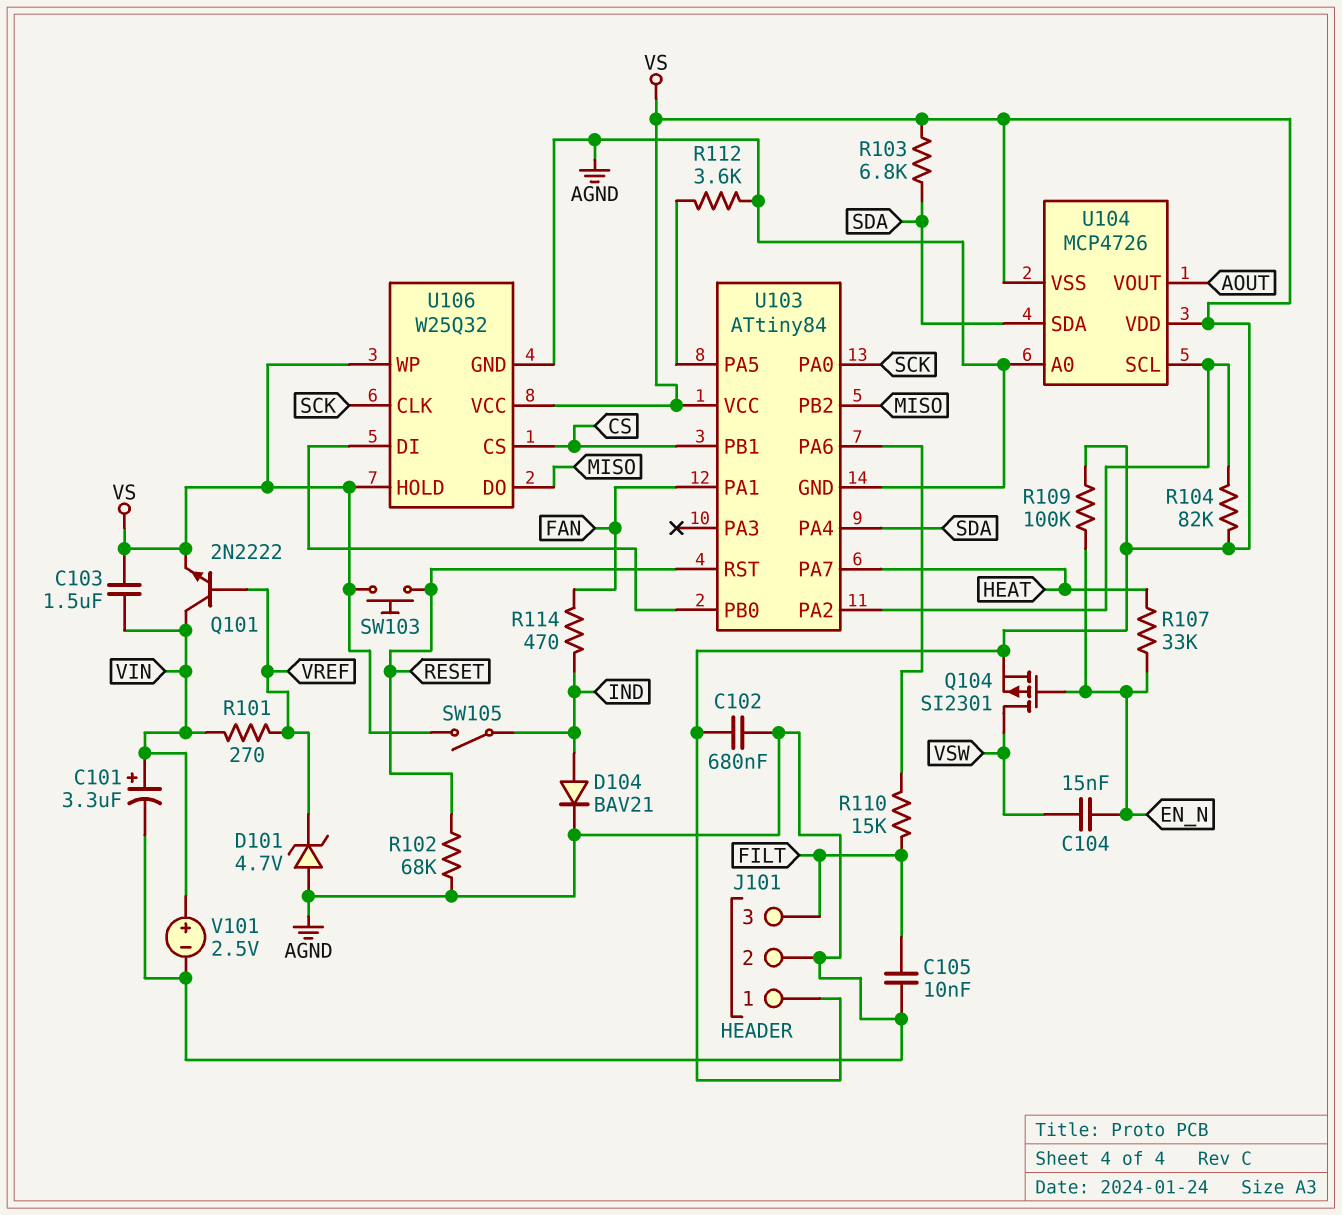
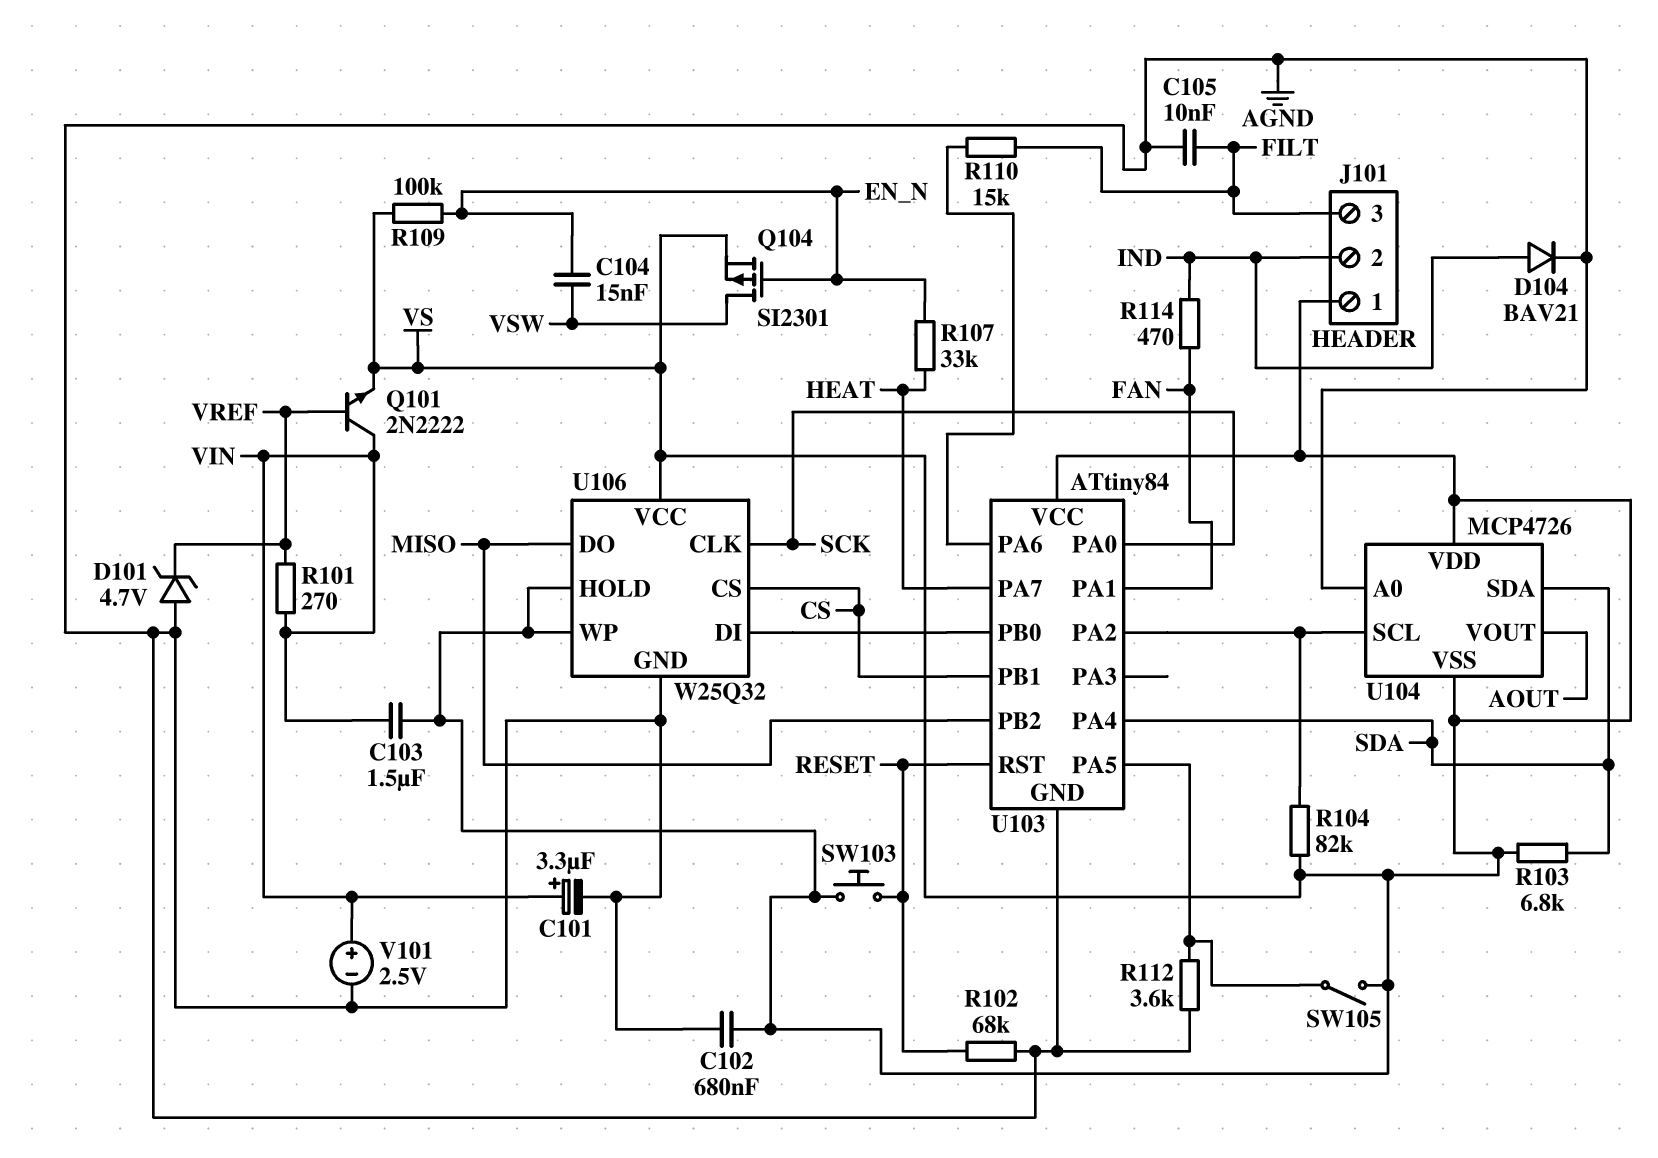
J101 pin 2: AGND -> IND
SW105: switch (IND, VS) -> switch (U103/PA5, VS)

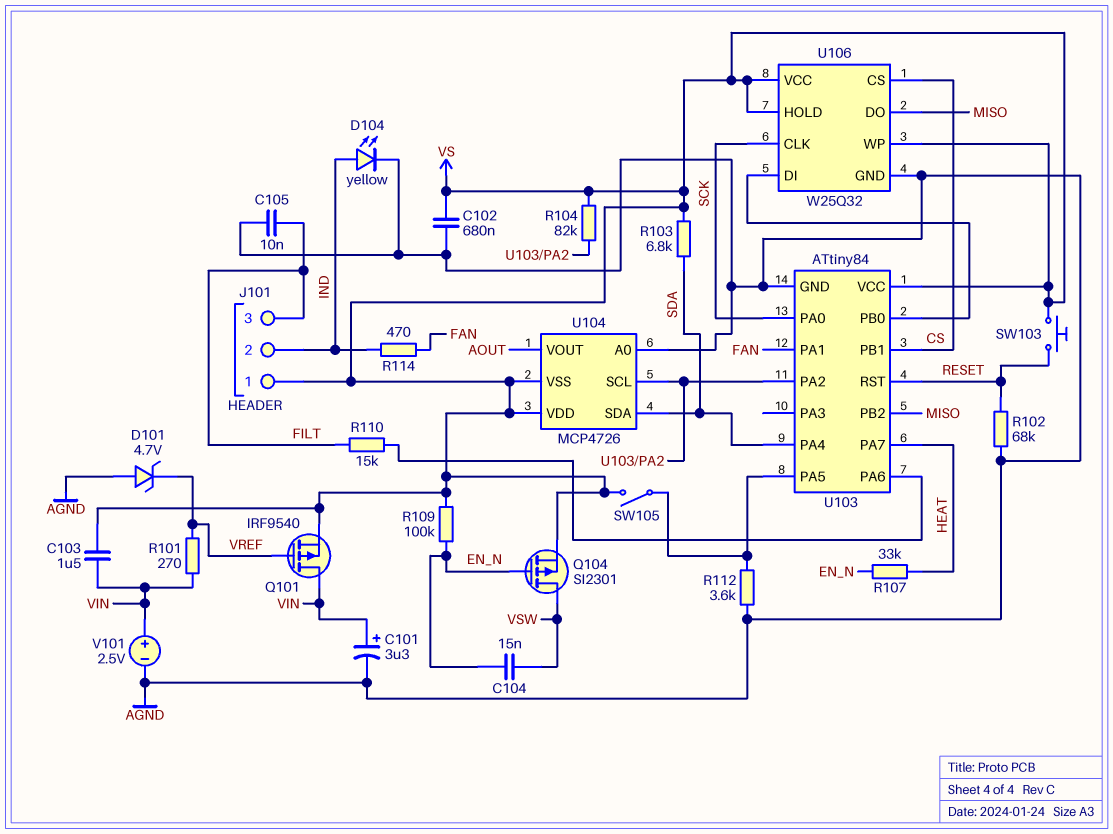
D104: diode BAV21 (A IND, K AGND) -> LED yellow (A IND, K AGND)
Q101: NPN 2N2222 (B VREF, C VIN, E VS) -> PMOS IRF9540 (G VREF, D VIN, S VS)

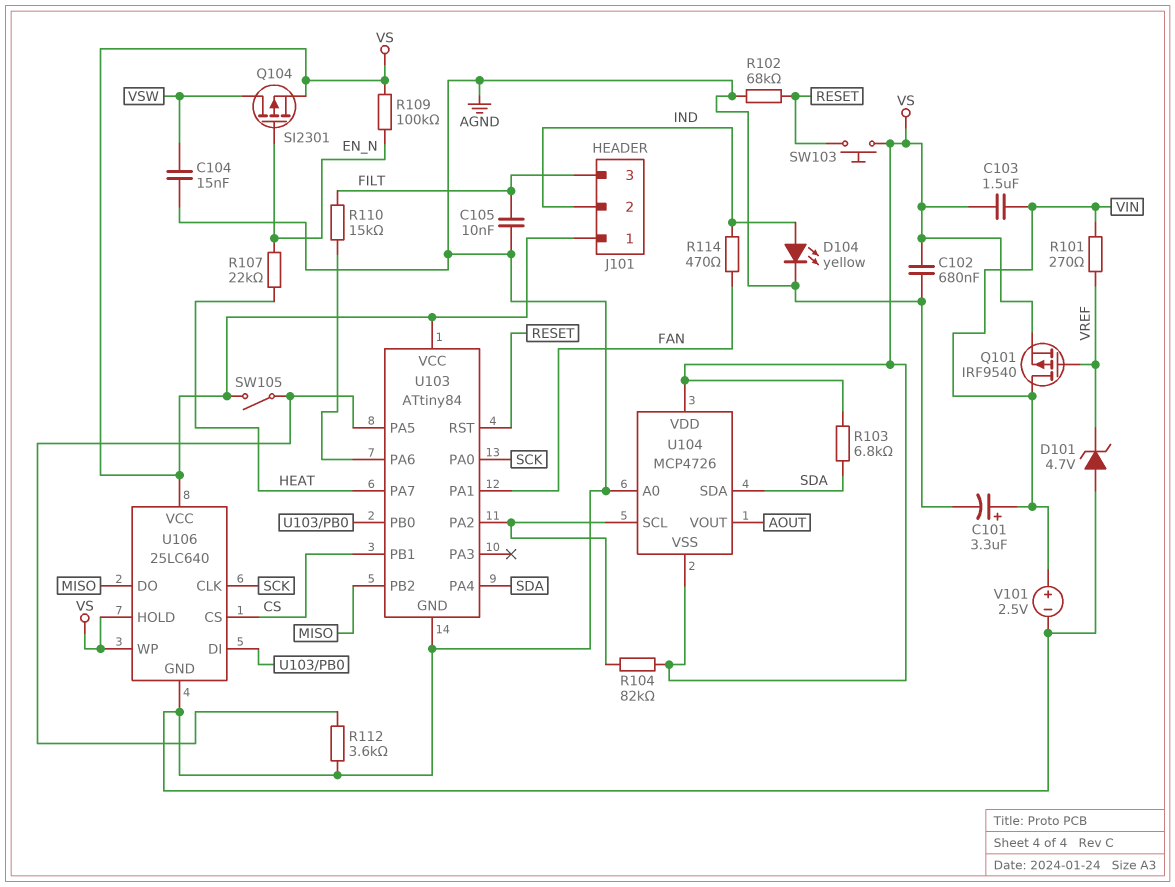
C104: 15nF (EN_N, VSW) -> 15nF (AGND, VSW)
R107: 33k (EN_N, HEAT) -> 22k (EN_N, HEAT)
U106: W25Q32 -> 25LC640

